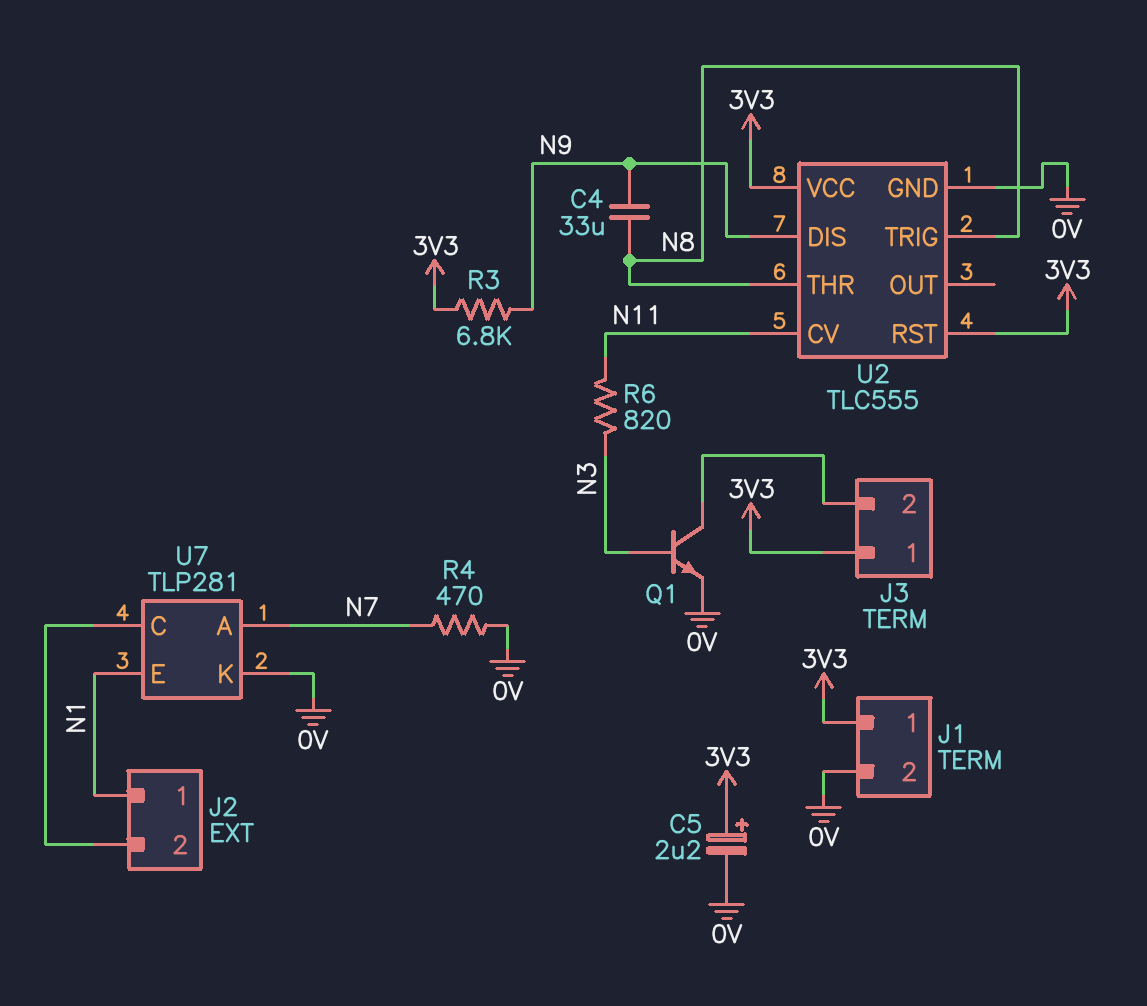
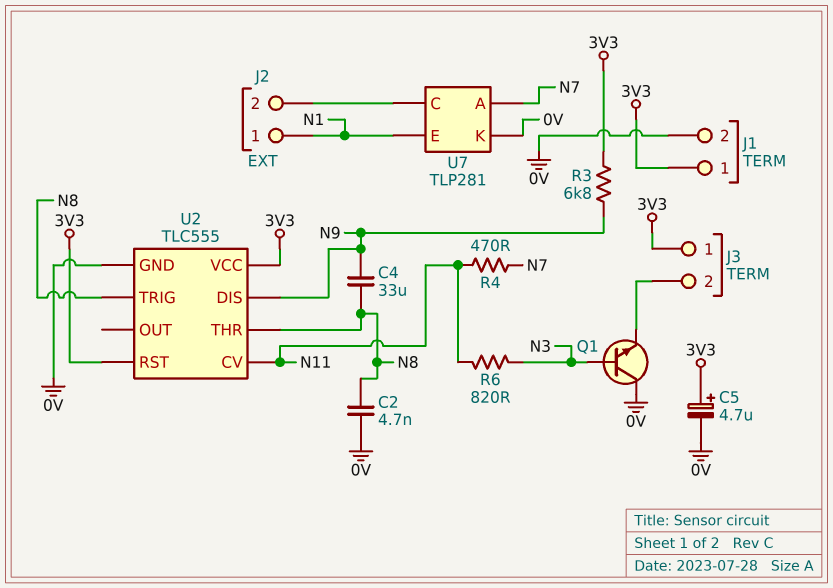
C2: none -> 4.7nF (0V, N8)
C5: 2.2uF (plus 3V3, minus 0V) -> 4.7uF (plus 3V3, minus 0V)
Q1: NPN (B N3, C J3/2, E 0V) -> NPN (B N3, C 0V, E J3/2)
R4: 470 (0V, N7) -> 470 (N7, N11)

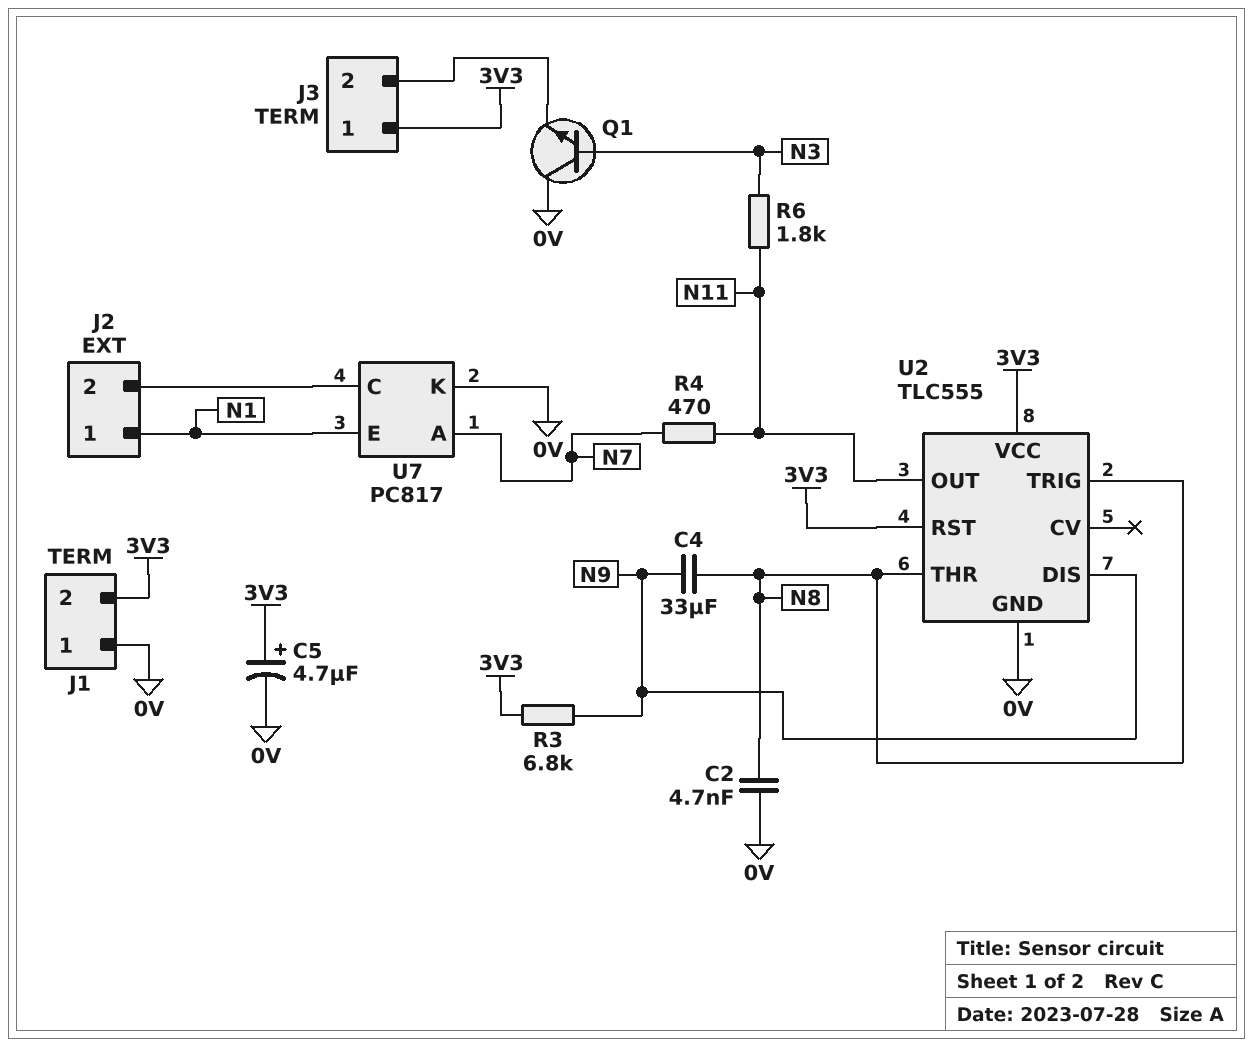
J1 pin 1: 3V3 -> 0V
J1 pin 2: 0V -> 3V3
R6: 820 (N3, N11) -> 1.8k (N3, N11)
U2 pin CV: N11 -> none
U2 pin OUT: none -> N11
U7: TLP281 -> PC817

